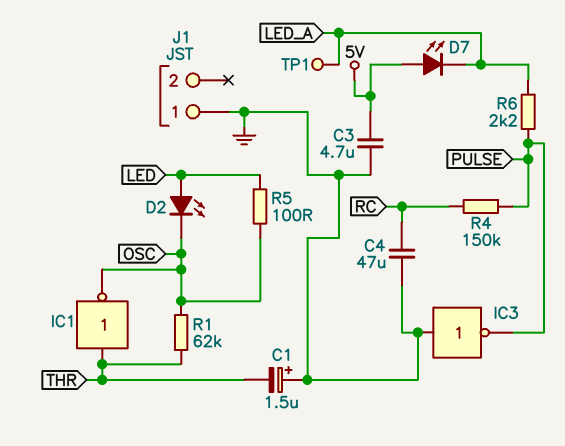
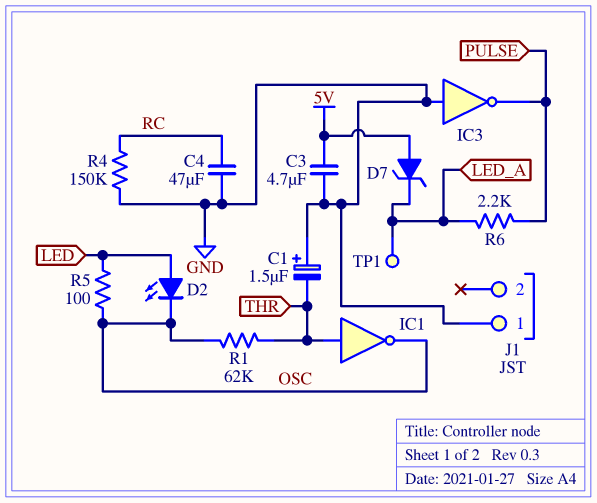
D7: LED (A 5V, K LED_A) -> zener (A 5V, K LED_A)
R4: 150k (PULSE, RC) -> 150k (GND, RC)

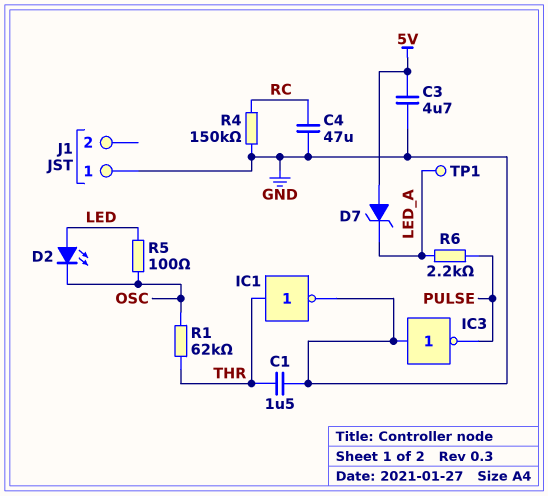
C1: 1.5uF (plus GND, minus THR) -> 1.5uF (GND, THR)
IC1: NOT (in THR, out OSC) -> NOT (in THR, out GND)

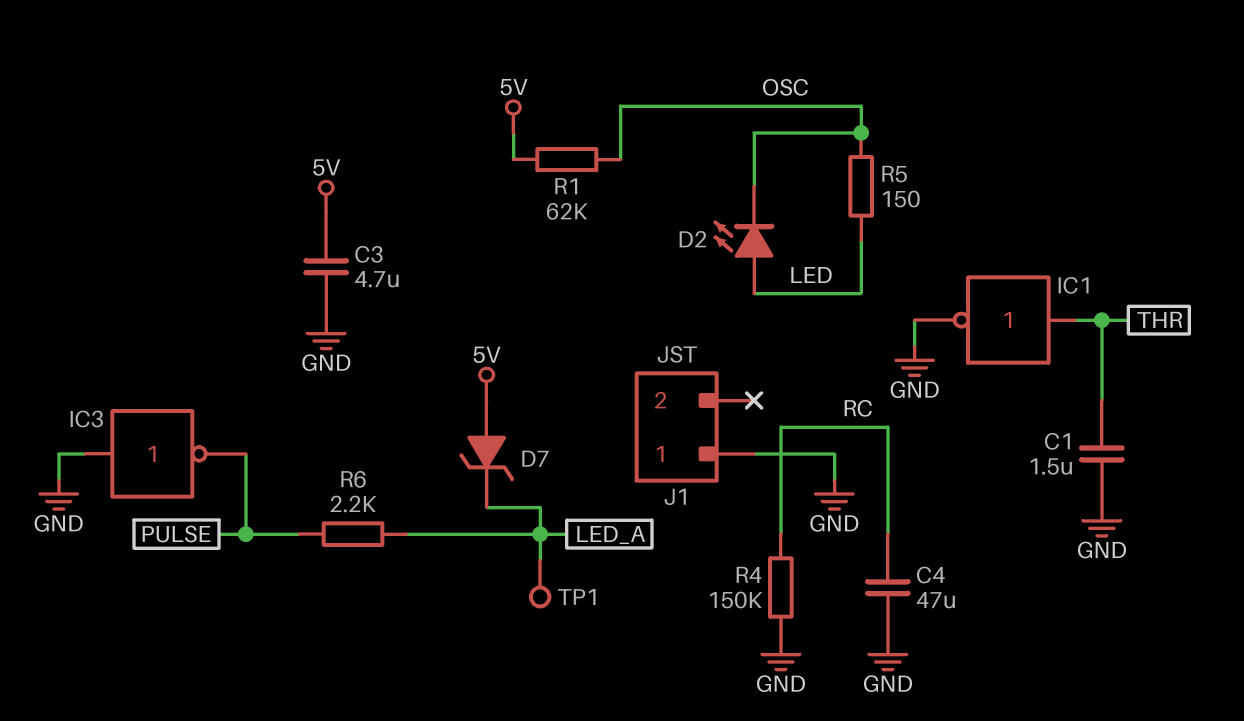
R1: 62k (OSC, THR) -> 62k (5V, OSC)
R5: 100 (LED, OSC) -> 150 (LED, OSC)

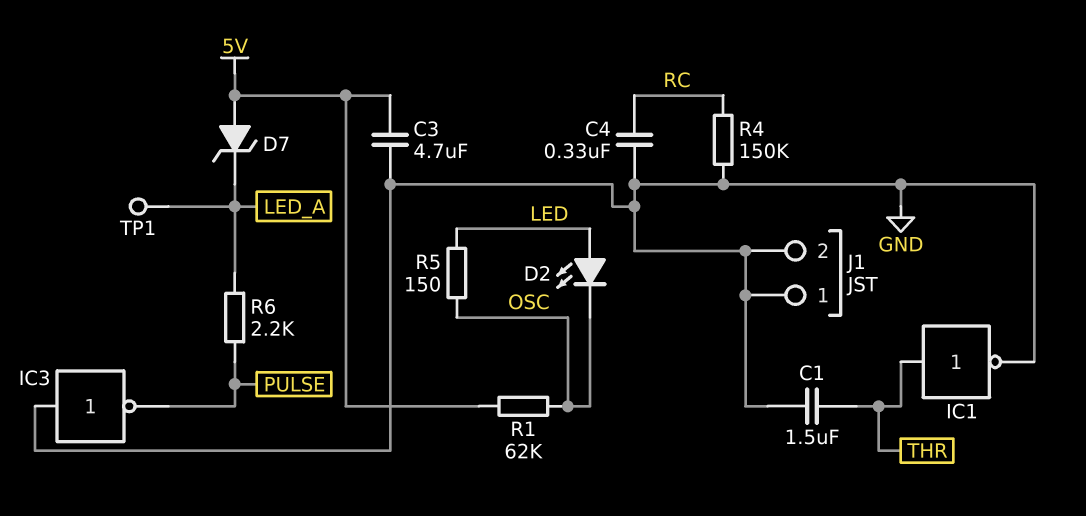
C4: 47uF (GND, RC) -> 330nF (GND, RC)
J1 pin 2: none -> GND

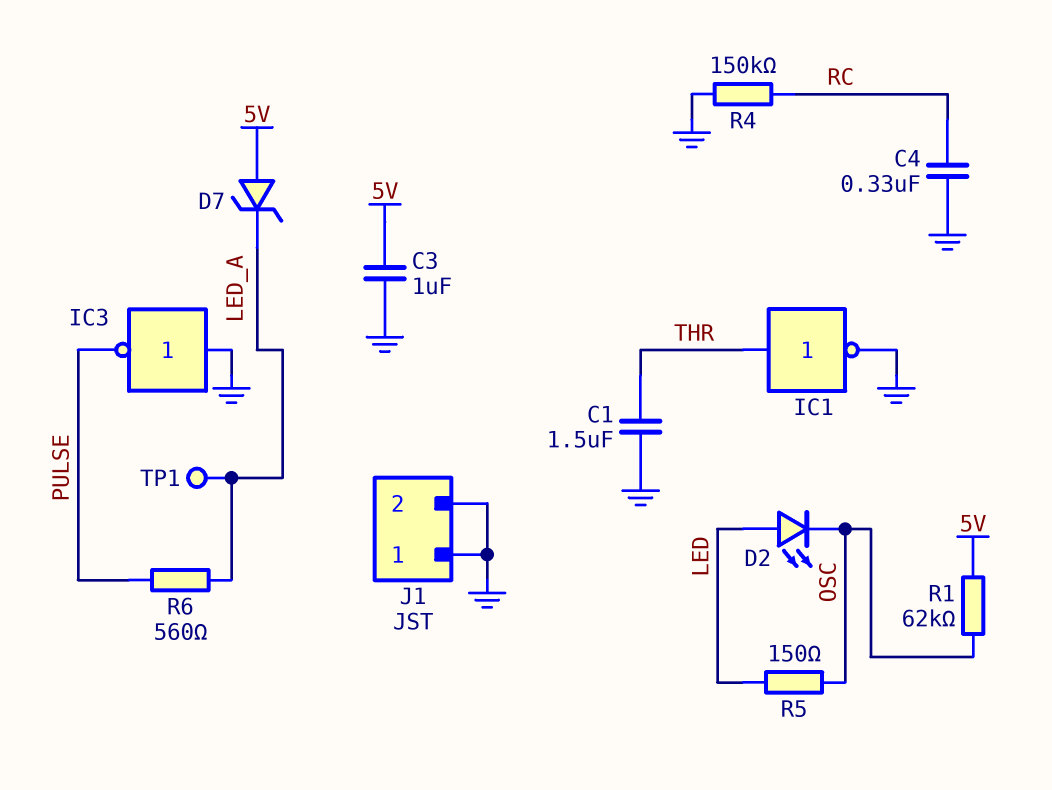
C3: 4.7uF (5V, GND) -> 1uF (5V, GND)
R6: 2.2k (LED_A, PULSE) -> 560 (LED_A, PULSE)

